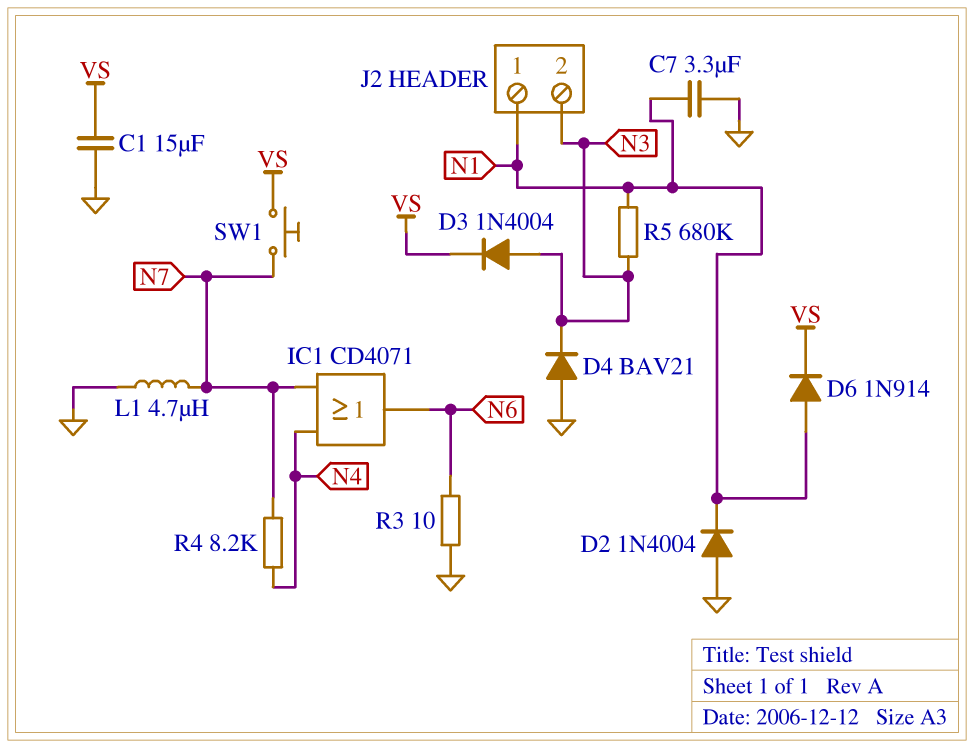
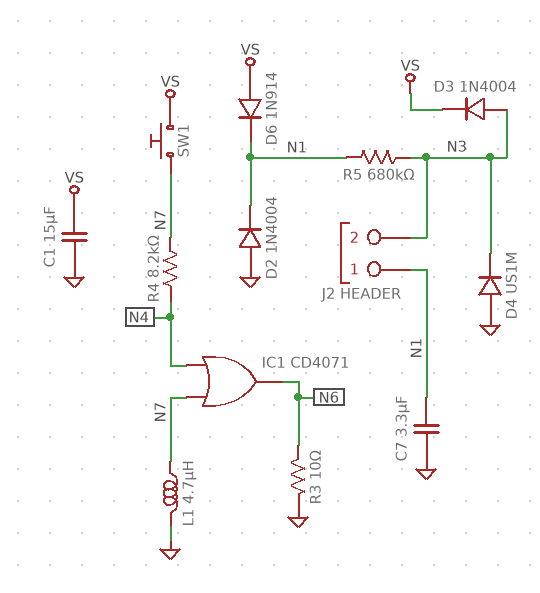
D4: diode BAV21 (A GND, K N3) -> diode US1M (A GND, K N3)
D6: diode 1N914 (A N1, K VS) -> diode 1N914 (A VS, K N1)

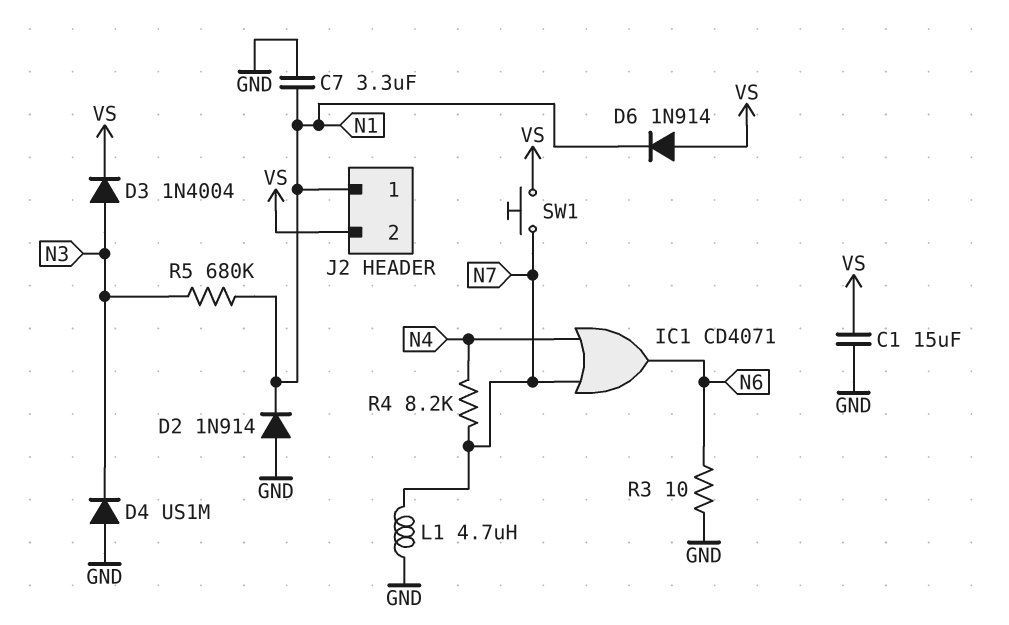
D2: diode 1N4004 (A GND, K N1) -> diode 1N914 (A GND, K N1)
J2 pin 2: N3 -> VS

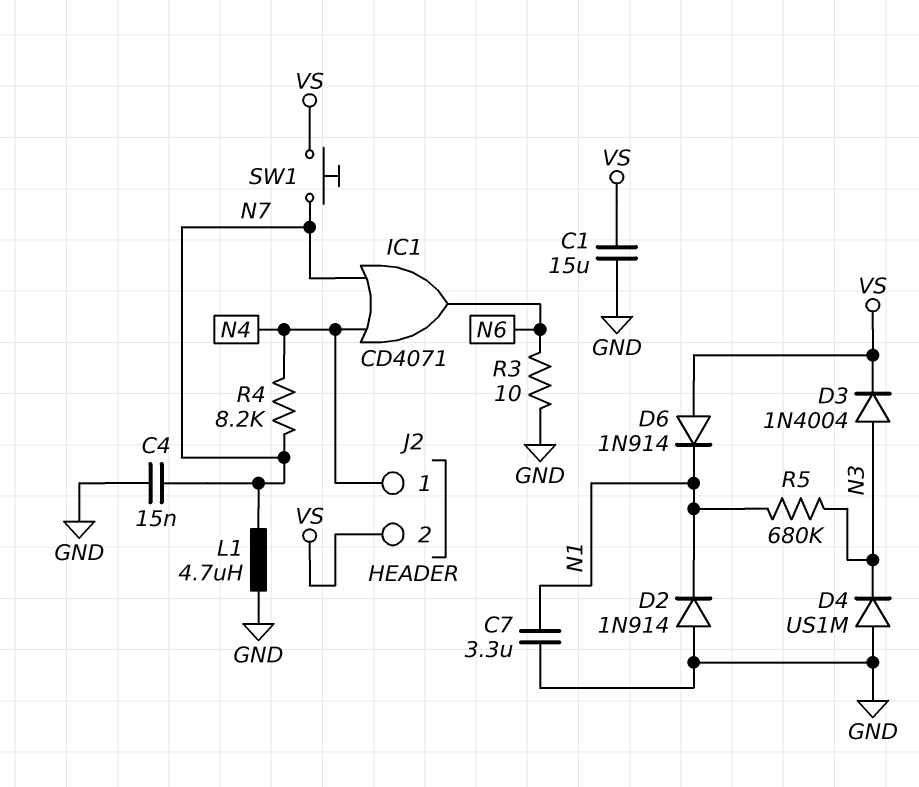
C4: none -> 15nF (GND, N7)
J2 pin 1: N1 -> N4

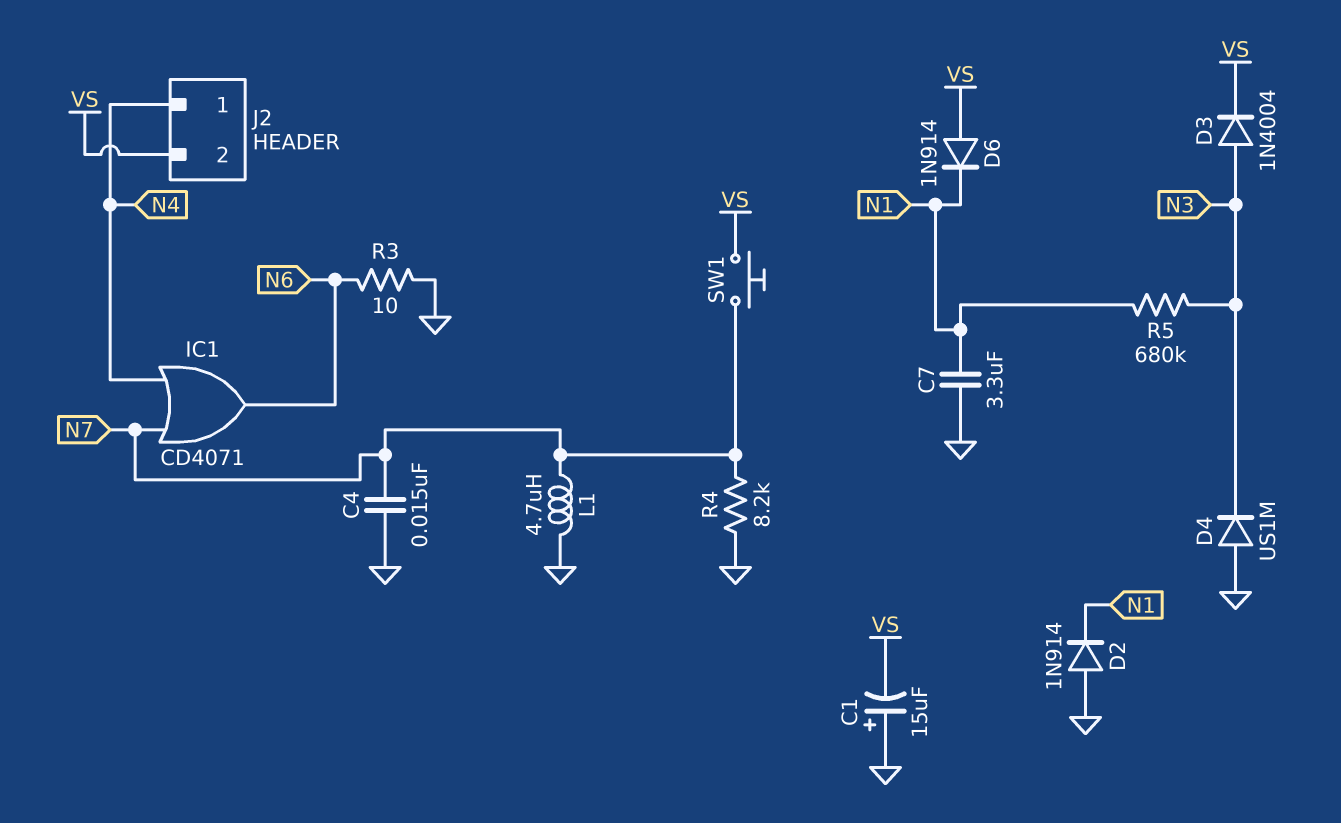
C1: 15uF (GND, VS) -> 15uF (plus GND, minus VS)
R4: 8.2k (N4, N7) -> 8.2k (GND, N7)

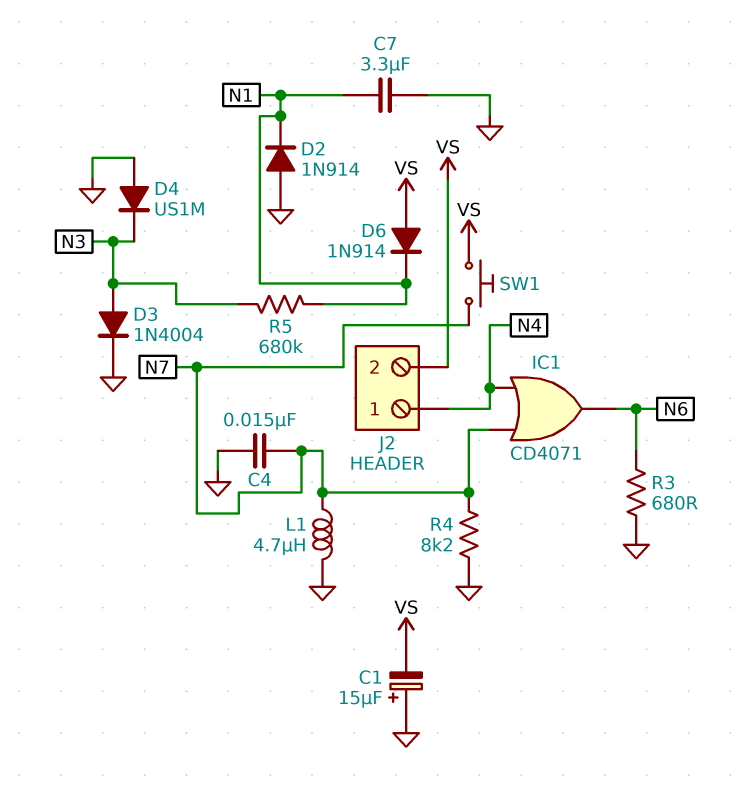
D3: diode 1N4004 (A N3, K VS) -> diode 1N4004 (A N3, K GND)
R3: 10 (GND, N6) -> 680 (GND, N6)

